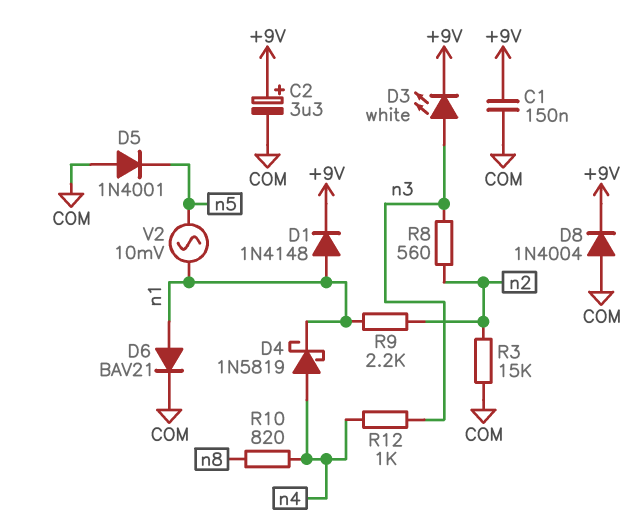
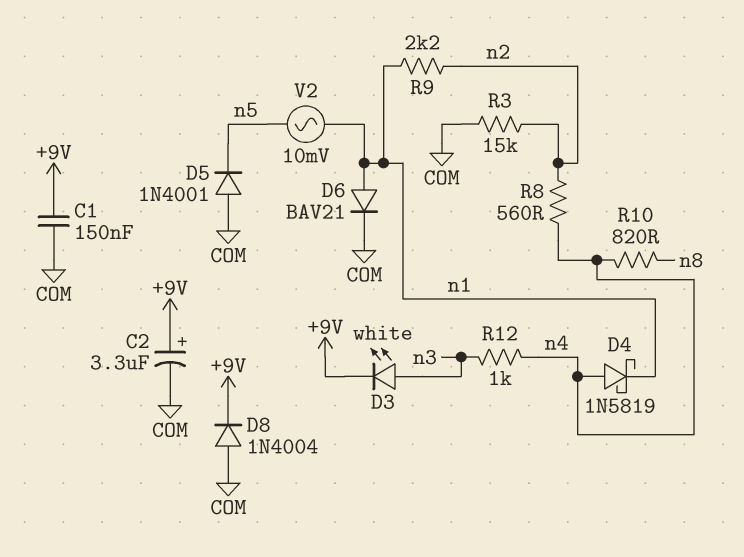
D1: diode 1N4148 (A n1, K +9V) -> none
R8: 560 (n2, n3) -> 560 (n2, n4)

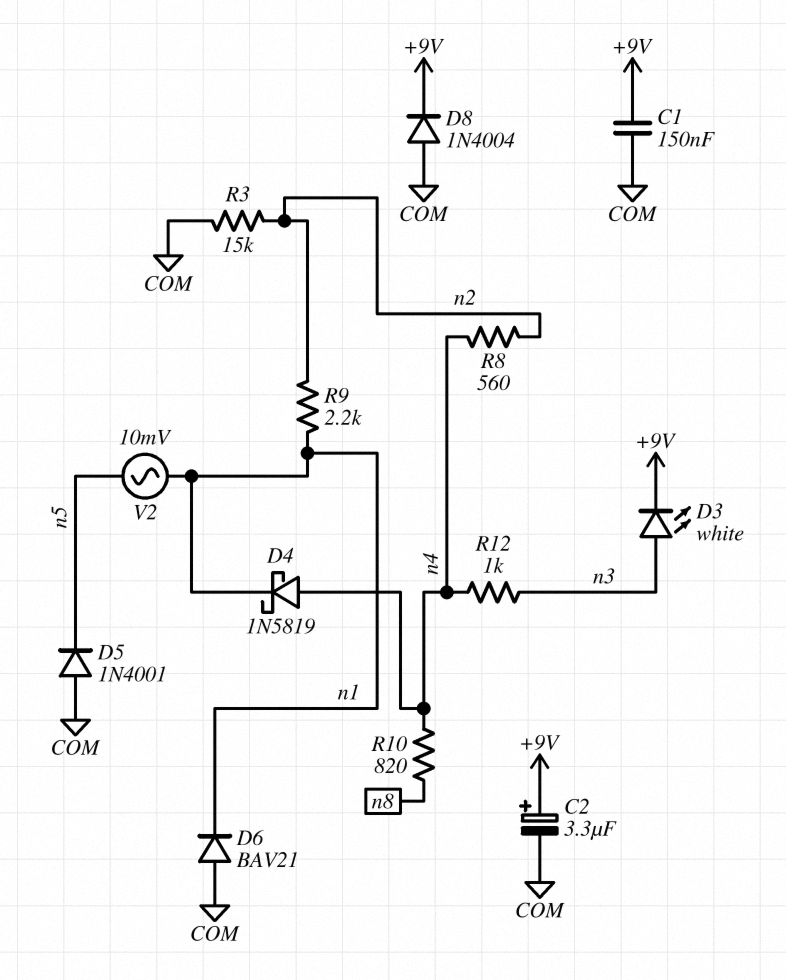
D6: diode BAV21 (A n1, K COM) -> diode BAV21 (A COM, K n1)

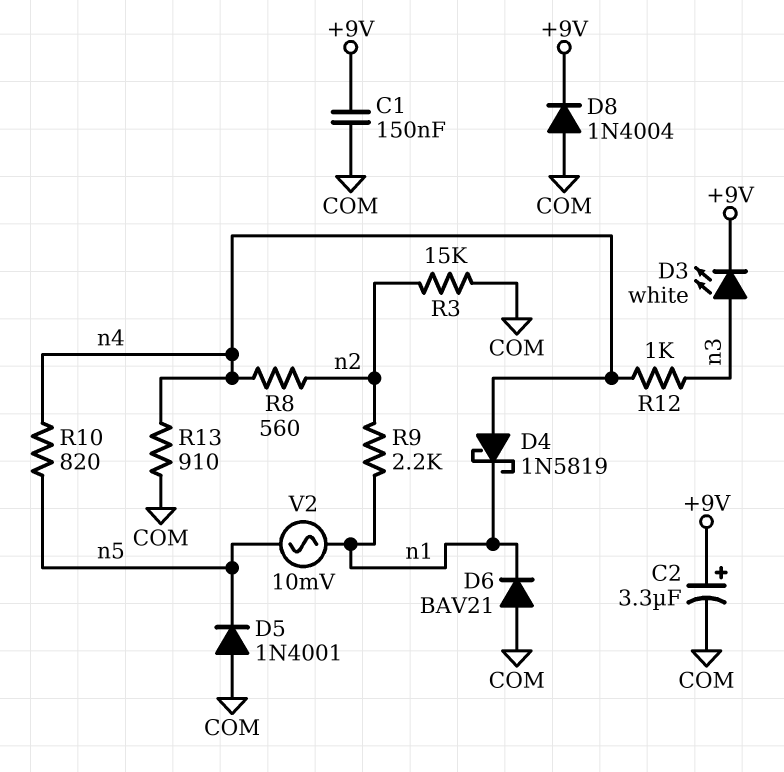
R10: 820 (n4, n8) -> 820 (n4, n5)
R13: none -> 910 (COM, n4)

